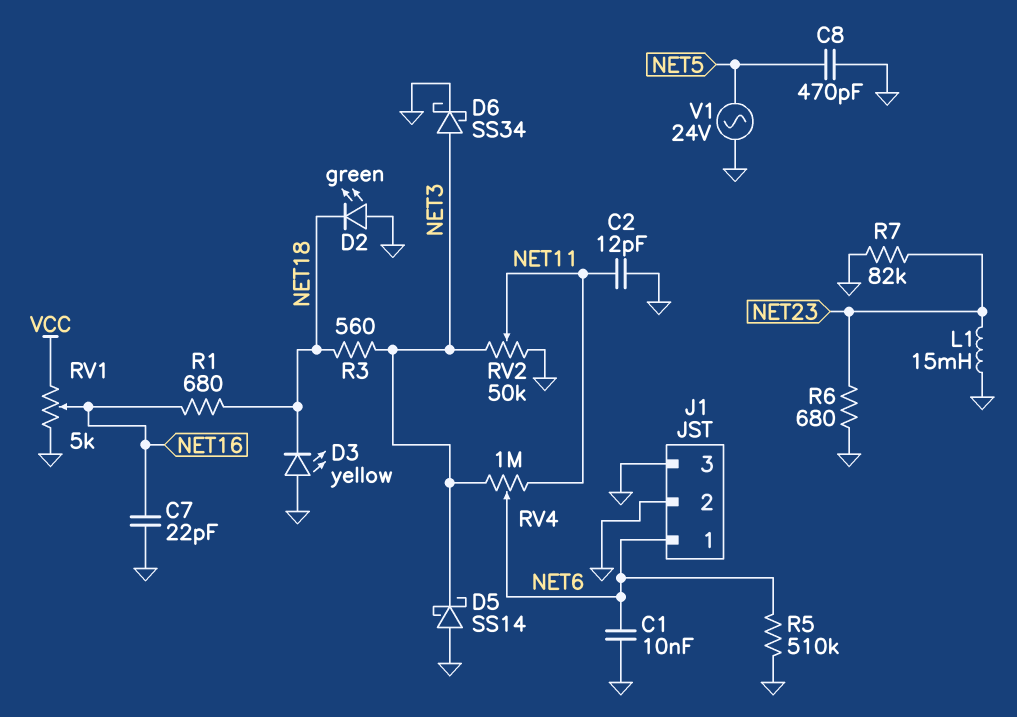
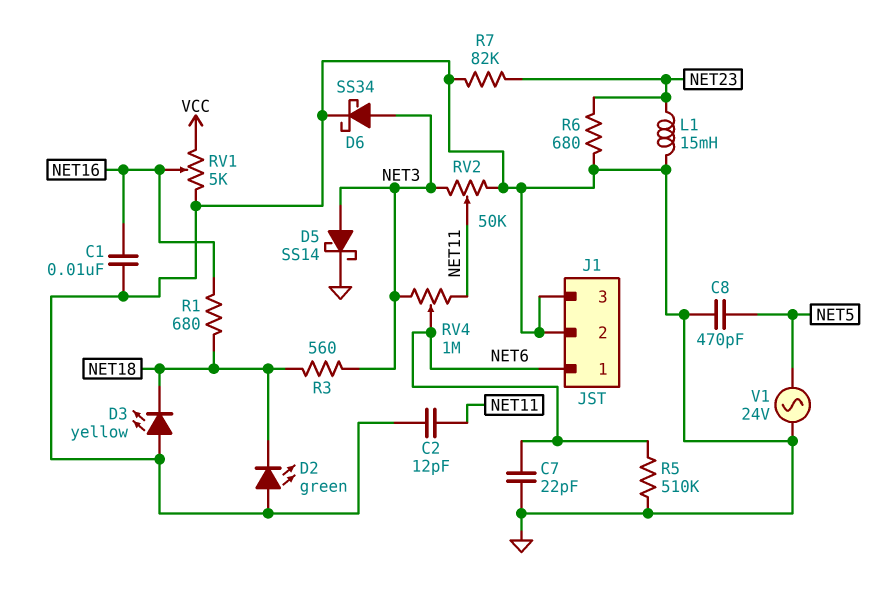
C1: 10nF (GND, NET6) -> 10nF (GND, NET16)
C7: 22pF (GND, NET16) -> 22pF (GND, NET6)
D5: schottky SS14 (A GND, K NET3) -> schottky SS14 (A NET3, K GND)

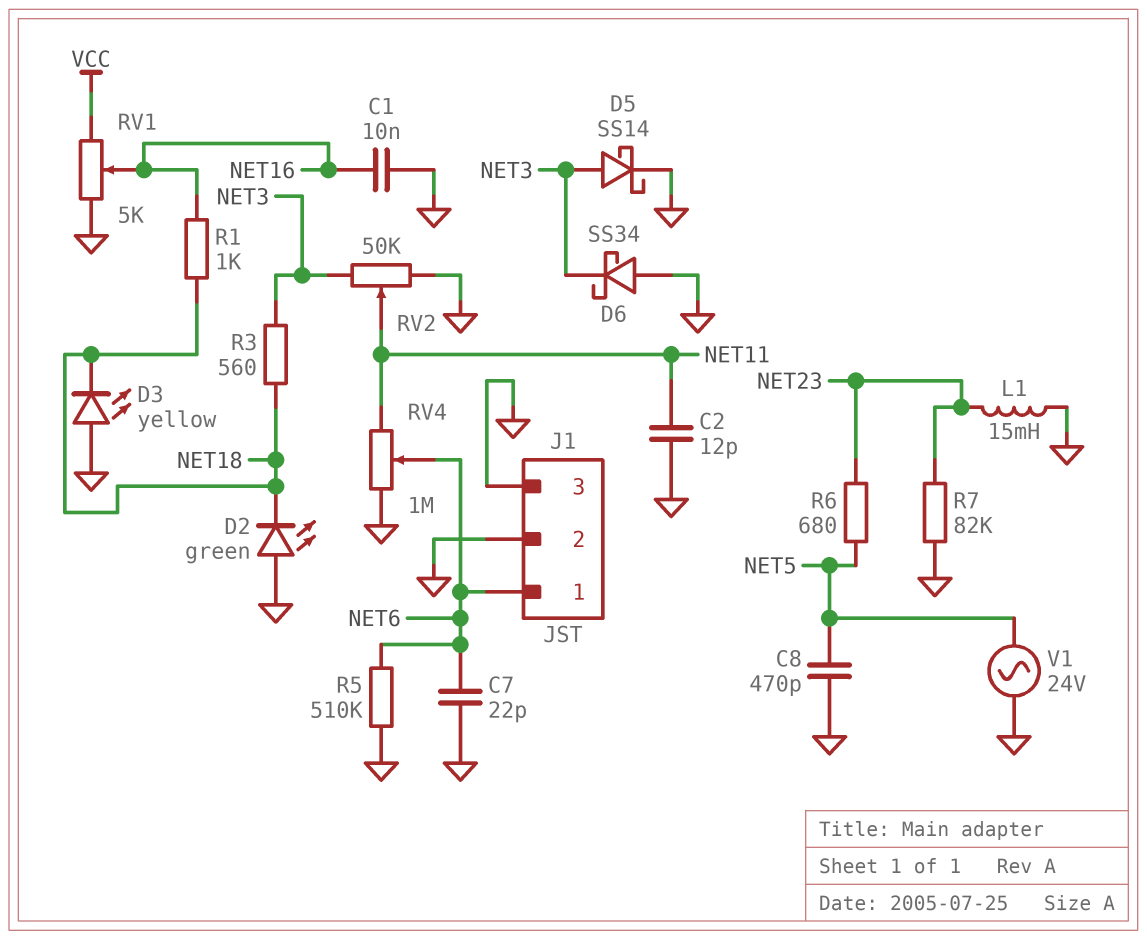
D6: schottky SS34 (A NET3, K GND) -> schottky SS34 (A GND, K NET3)
R1: 680 (NET16, NET18) -> 1k (NET16, NET18)
R6: 680 (GND, NET23) -> 680 (NET5, NET23)
RV4: 1M (NET3, NET11, wiper NET6) -> 1M (GND, NET11, wiper NET6)

